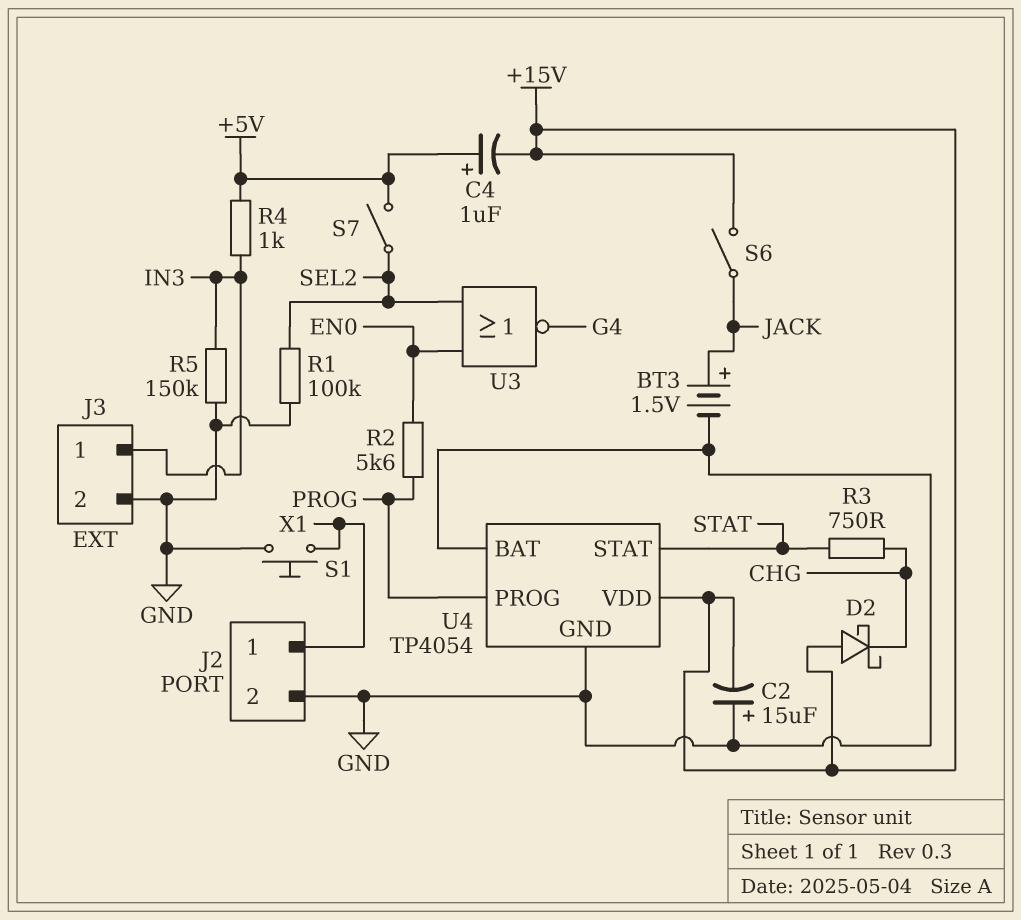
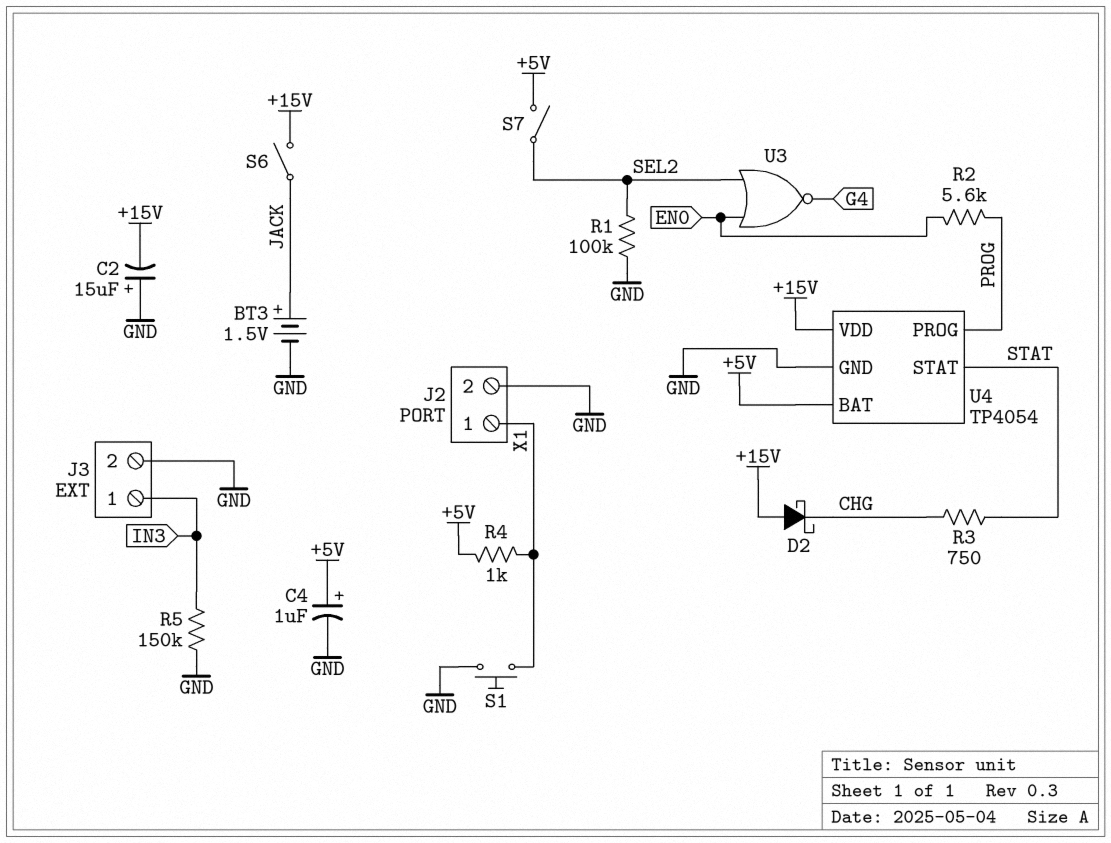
C4: 1uF (plus +5V, minus +15V) -> 1uF (plus +5V, minus GND)
R4: 1k (+5V, IN3) -> 1k (+5V, X1)
U4 pin BAT: GND -> +5V

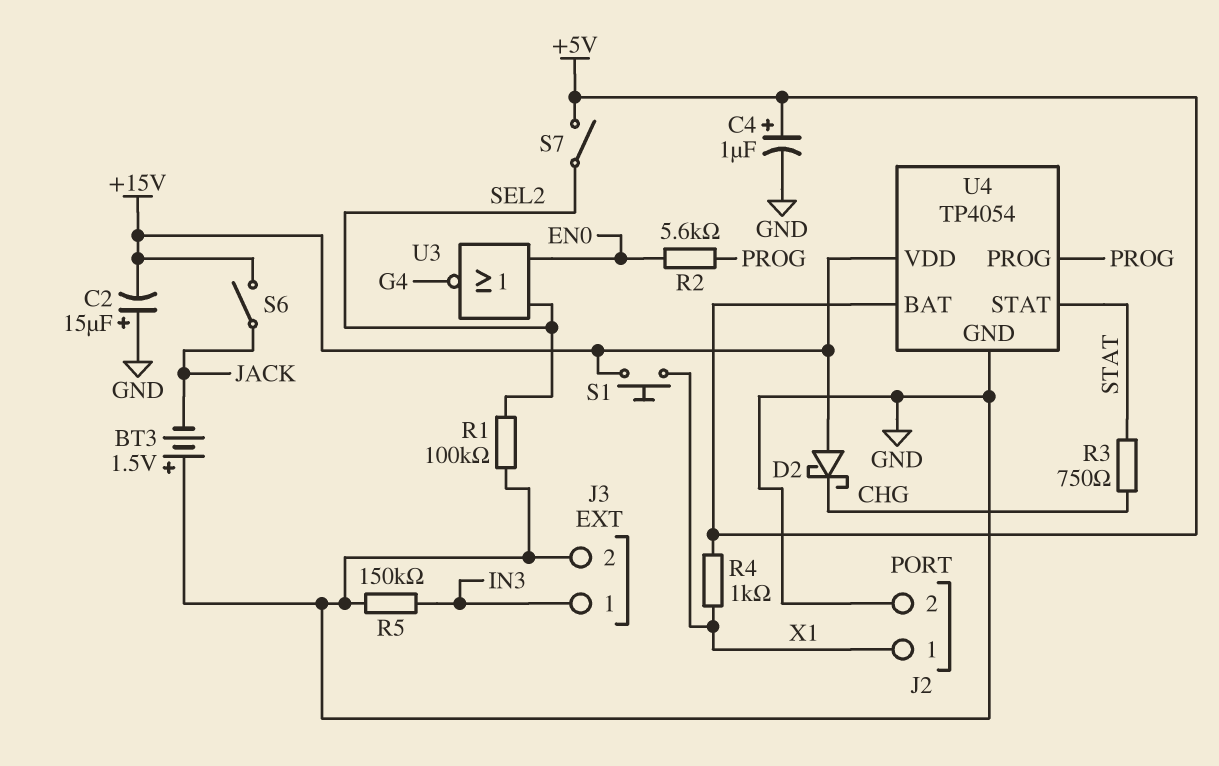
BT3: 1.5V (plus JACK, minus GND) -> 1.5V (plus GND, minus JACK)
S1: button (GND, X1) -> button (+15V, X1)

